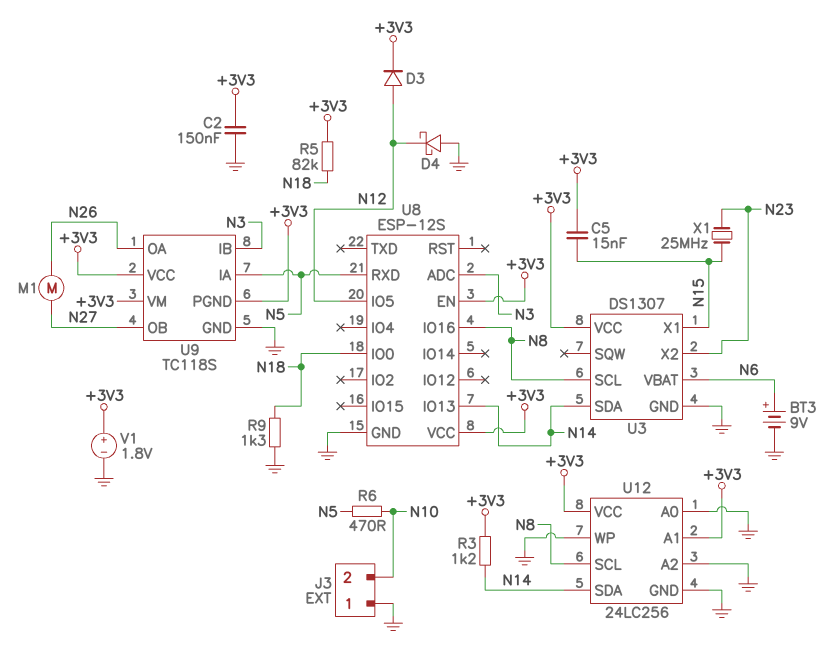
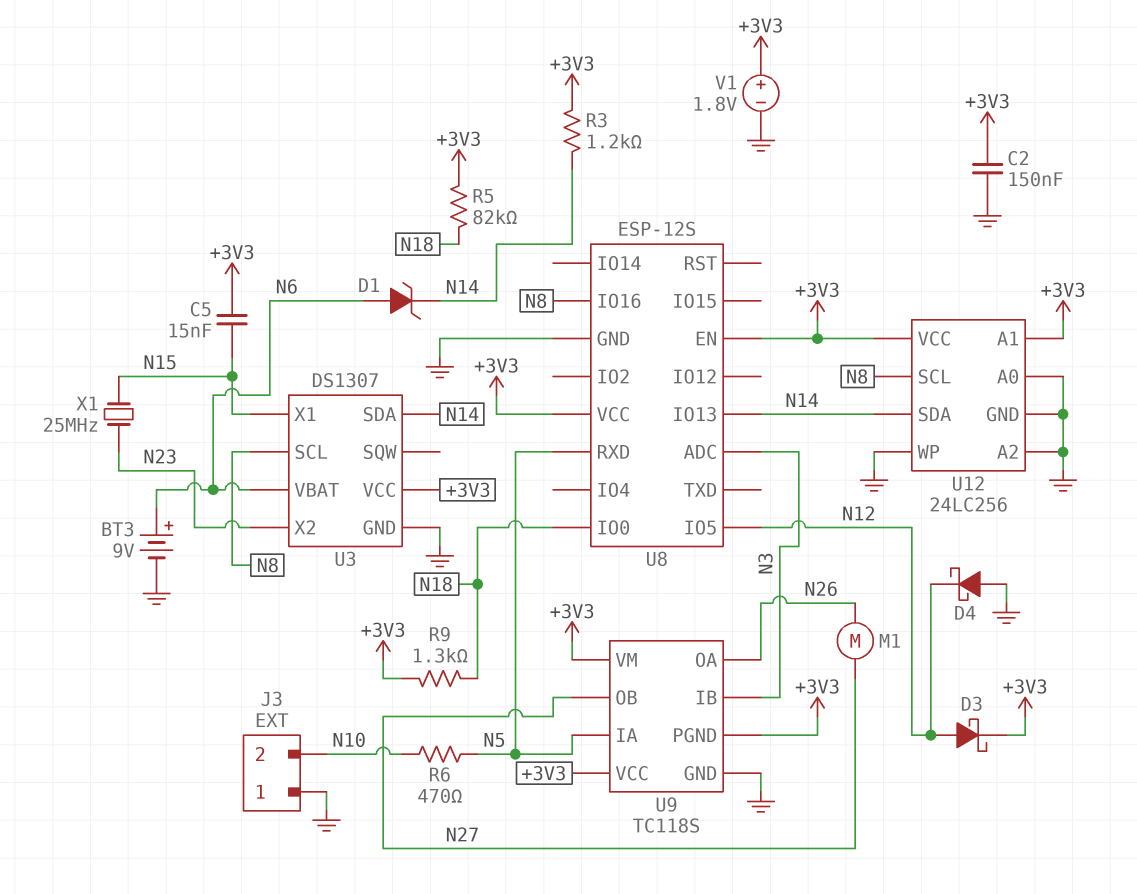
D1: none -> zener (A N6, K N14)
D3: diode (A N12, K +3V3) -> schottky (A N12, K +3V3)
R9: 1.3k (GND, N18) -> 1.3k (+3V3, N18)

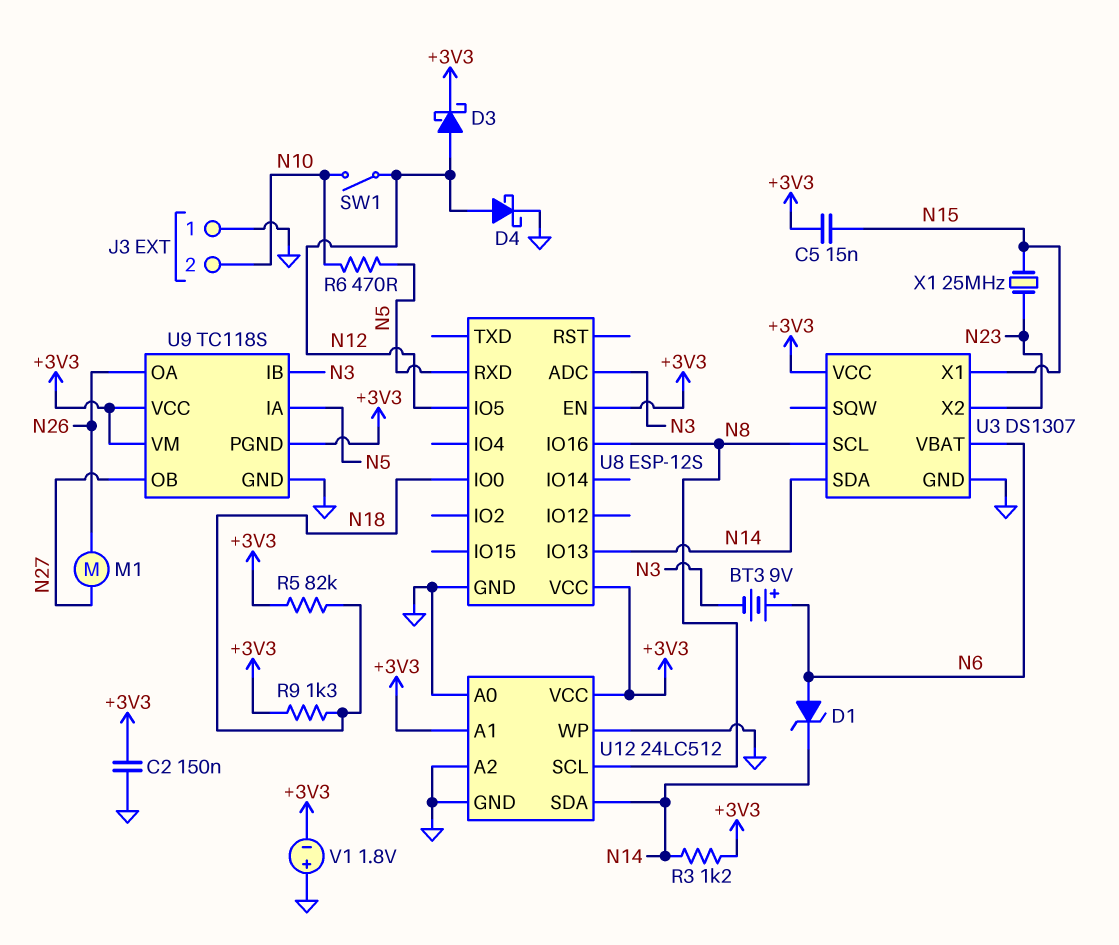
BT3: 9V (plus N6, minus GND) -> 9V (plus N6, minus N3)
D4: schottky (A GND, K N12) -> schottky (A N12, K GND)
SW1: none -> switch (N10, N12)
U12: 24LC256 -> 24LC512
V1: 1.8V (plus +3V3, minus GND) -> 1.8V (plus GND, minus +3V3)

